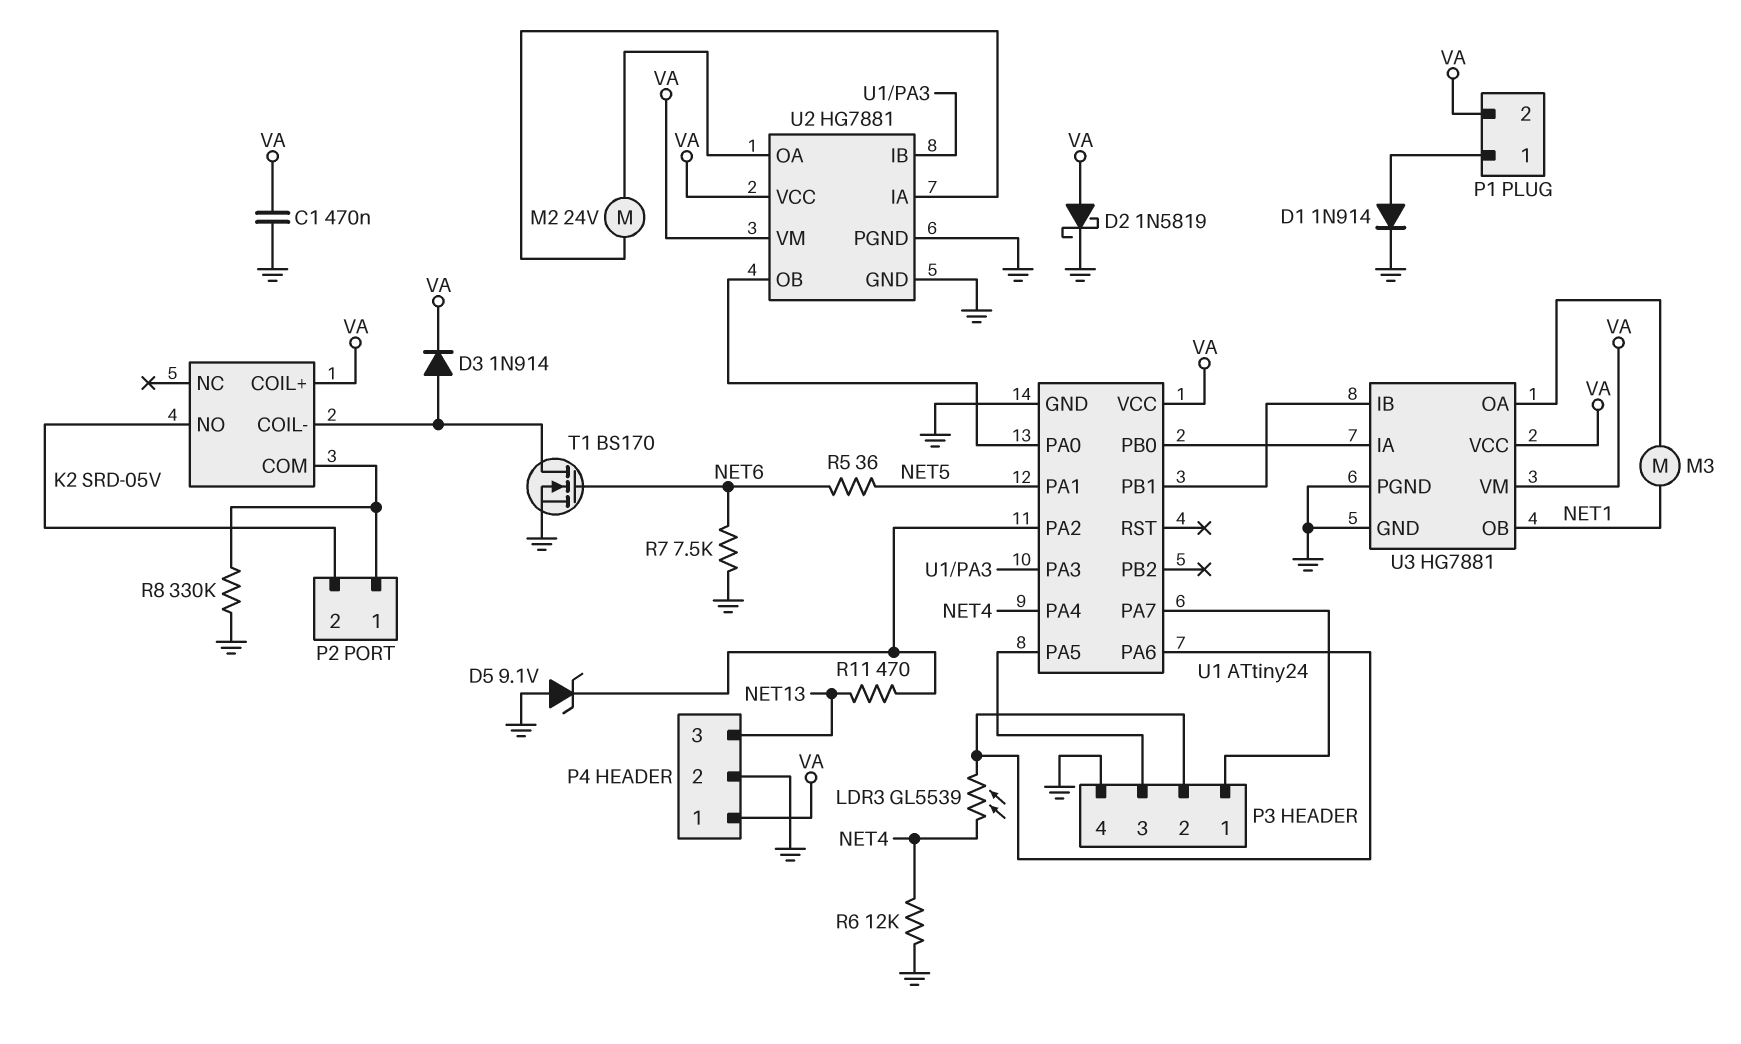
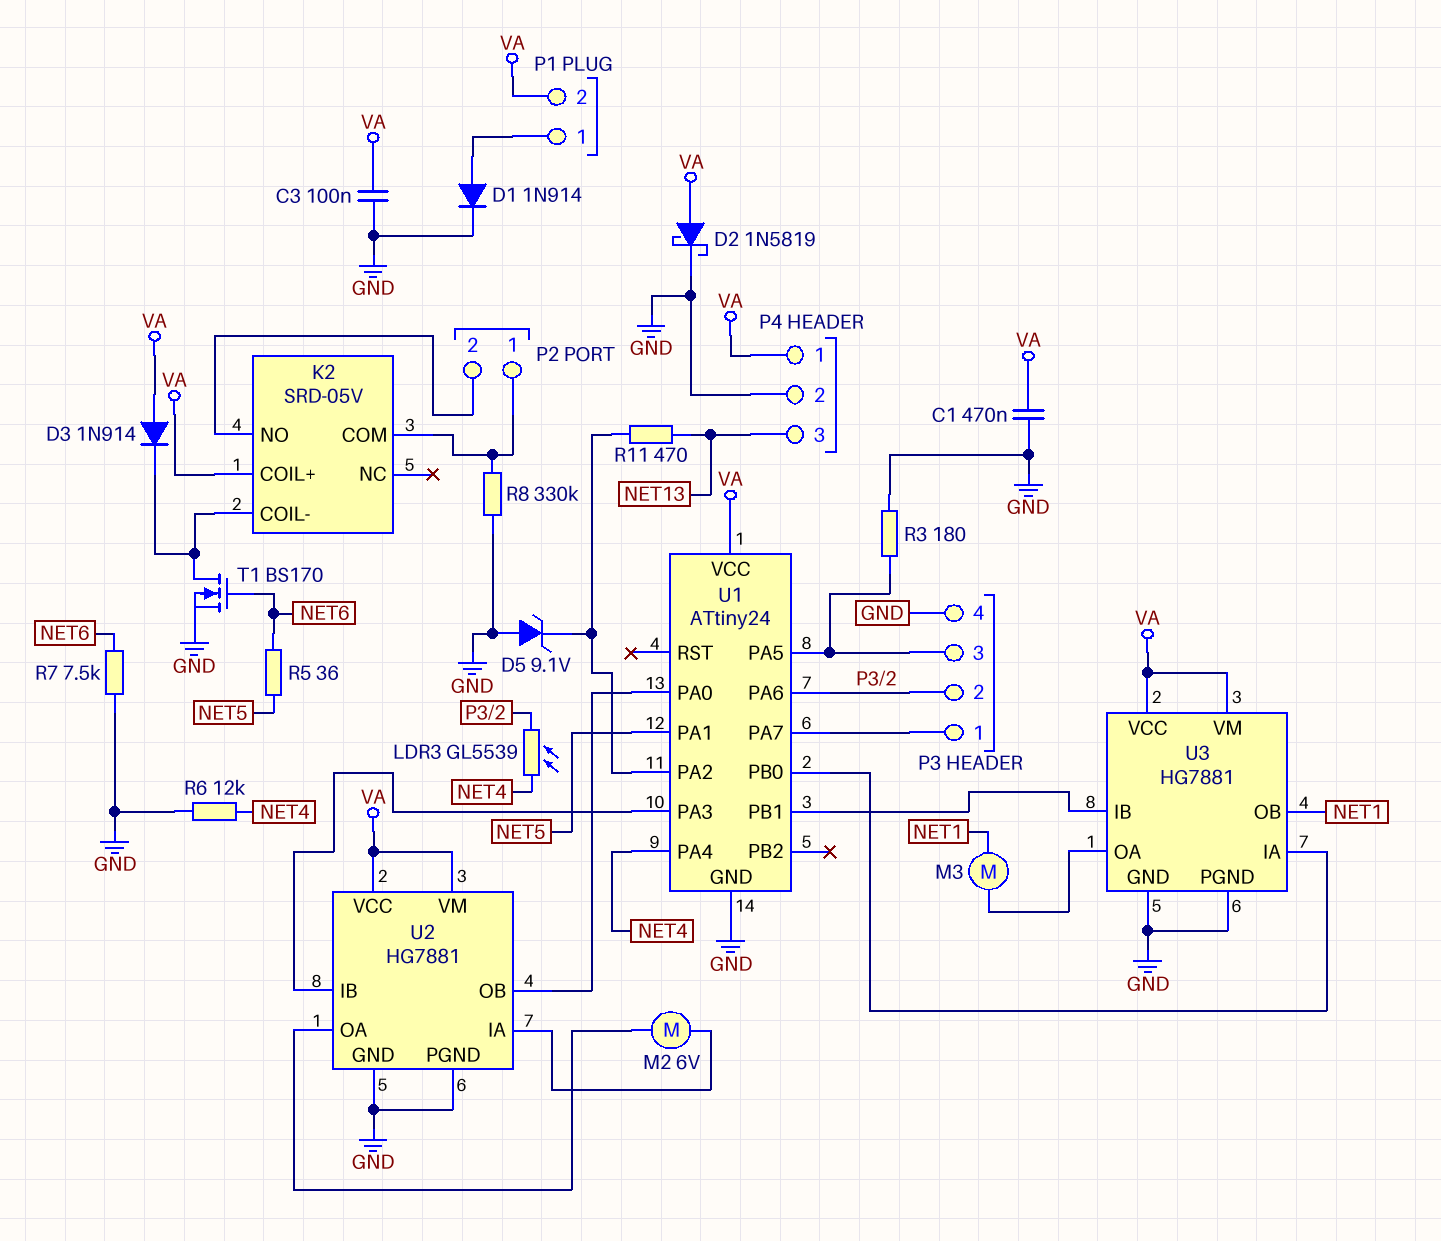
C3: none -> 100nF (GND, VA)
D3: diode 1N914 (A K2/COIL-, K VA) -> diode 1N914 (A VA, K K2/COIL-)
M2: motor 24V (U2/IA, U2/OA) -> motor 6V (U2/IA, U2/OA)
R3: none -> 180 (GND, P3/3)

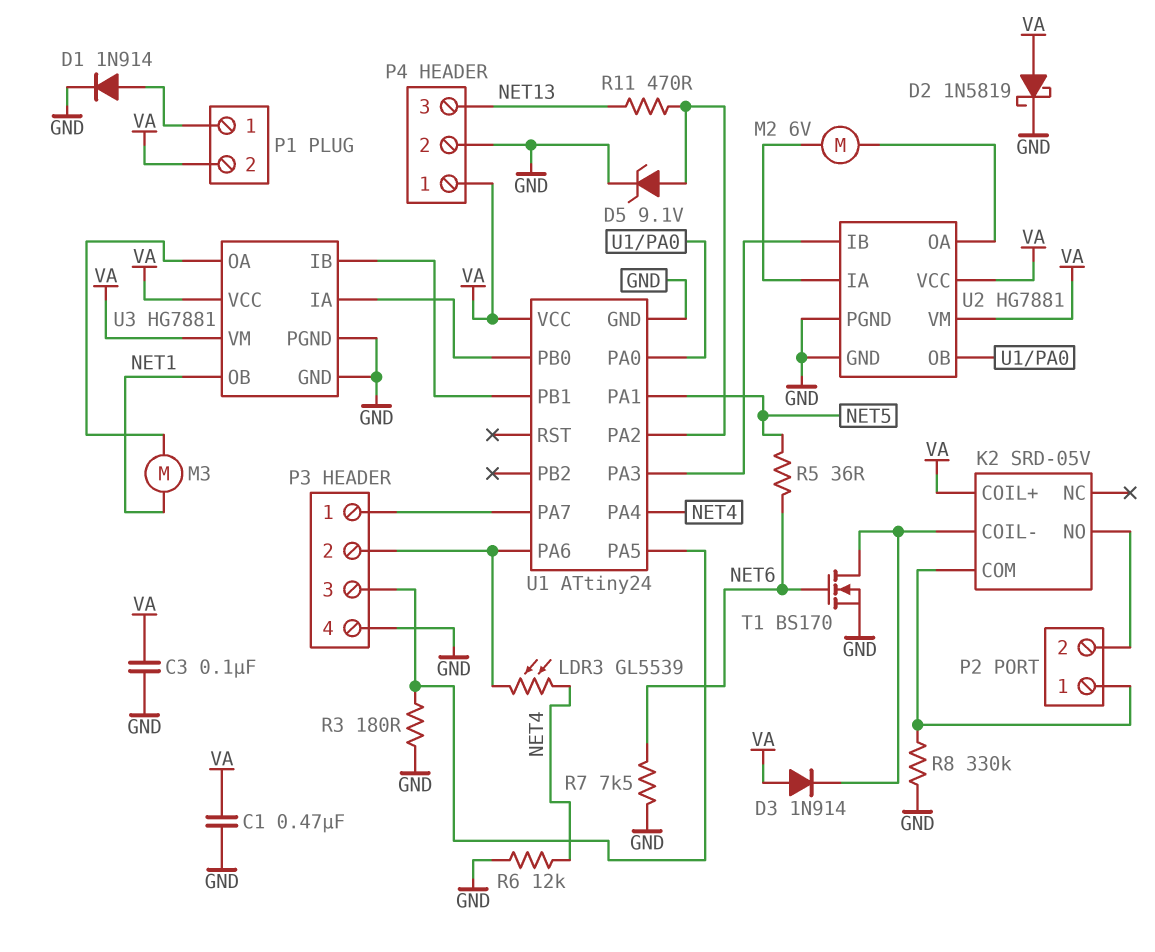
D5: zener 9.1V (A GND, K U1/PA2) -> zener 9.1V (A U1/PA2, K GND)

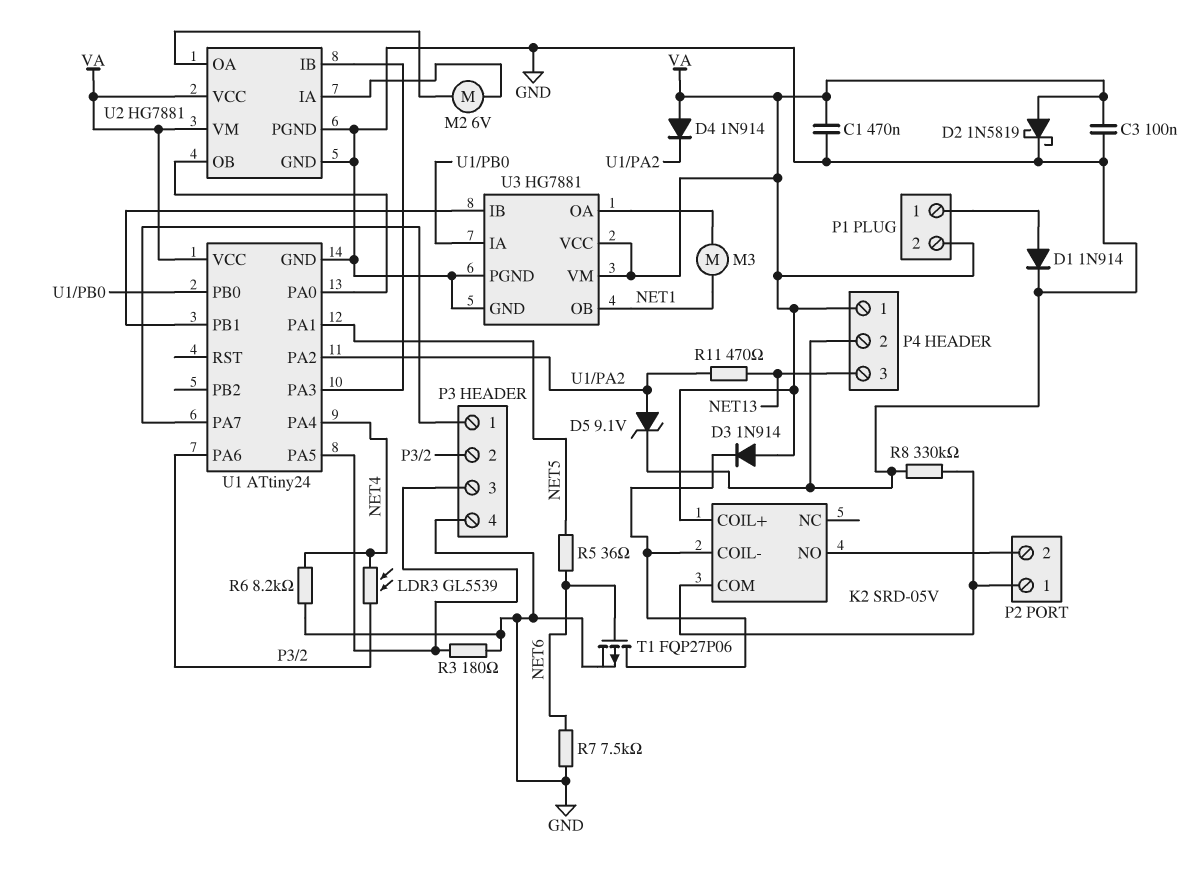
D4: none -> diode 1N914 (A VA, K U1/PA2)
R6: 12k (GND, NET4) -> 8.2k (GND, NET4)
T1: NMOS BS170 (G NET6, D K2/COIL-, S GND) -> PMOS FQP27P06 (G NET6, D K2/COIL-, S GND)

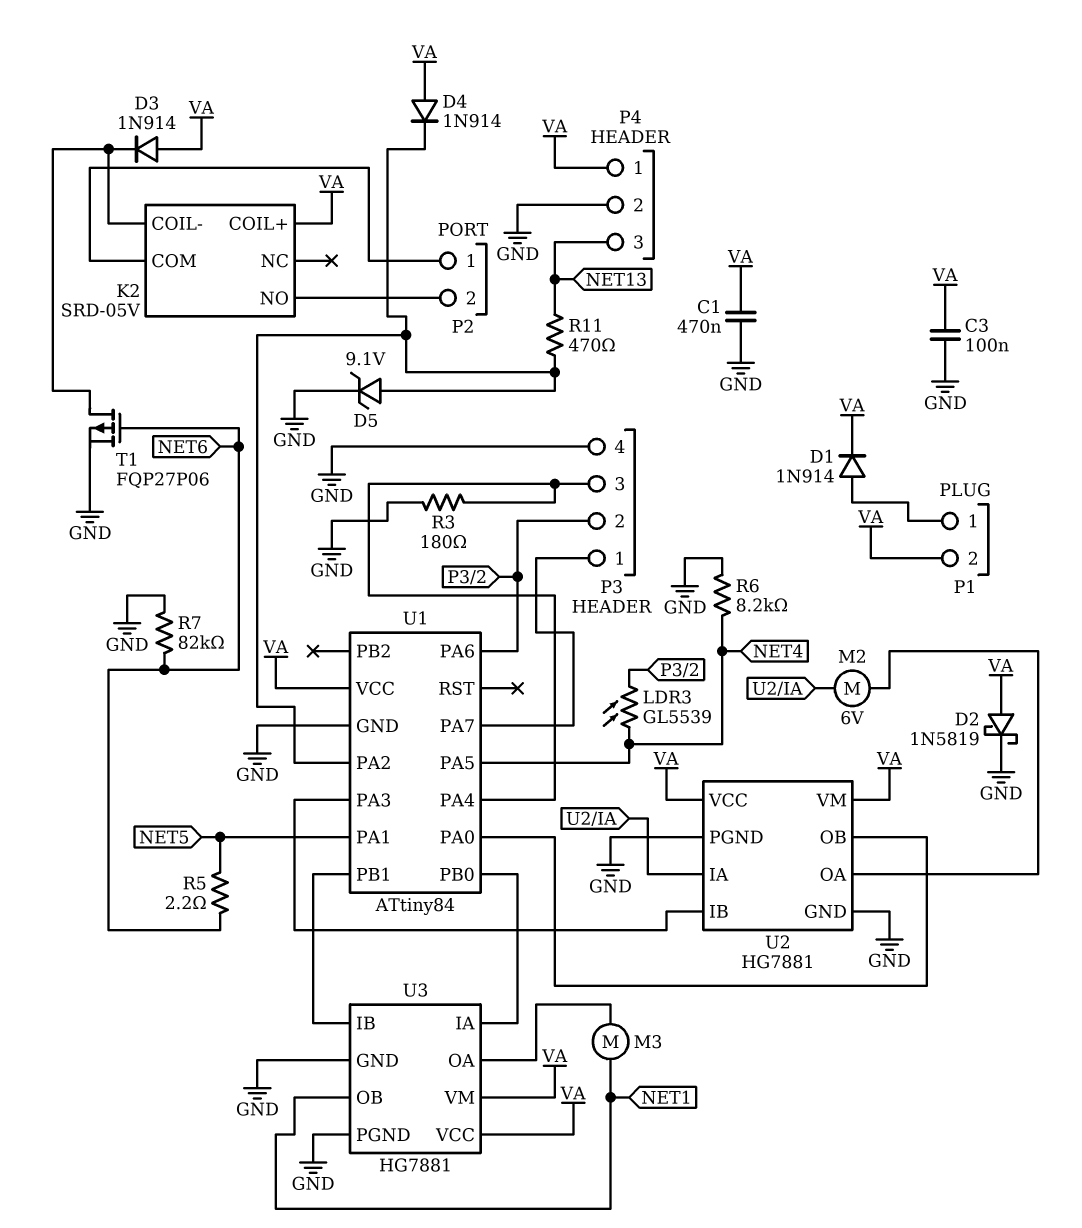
D1: diode 1N914 (A P1/1, K GND) -> diode 1N914 (A P1/1, K VA)
R5: 36 (NET5, NET6) -> 2.2 (NET5, NET6)
R7: 7.5k (GND, NET6) -> 82k (GND, NET6)
R8: 330k (GND, K2/COM) -> none
U1: ATtiny24 -> ATtiny84
U1 pin PA4: NET4 -> P3/3
U1 pin PA5: P3/3 -> NET4

